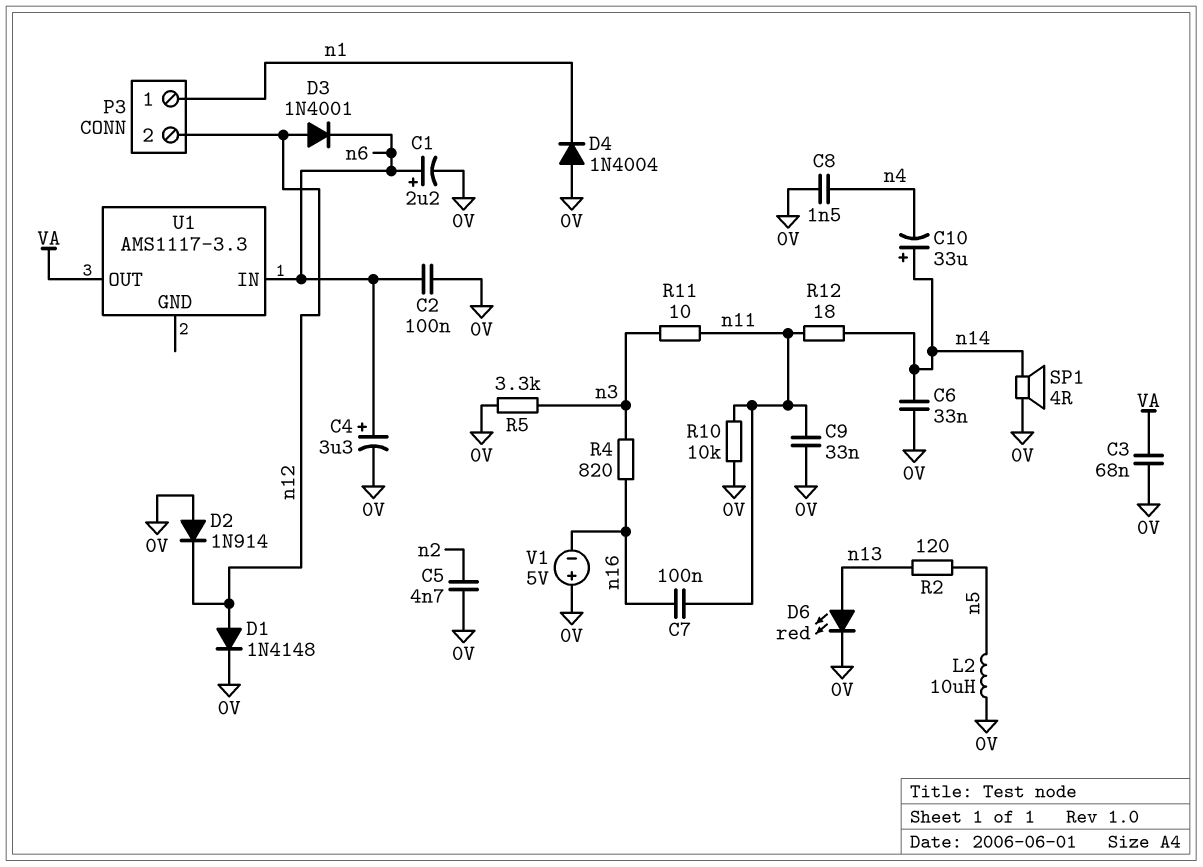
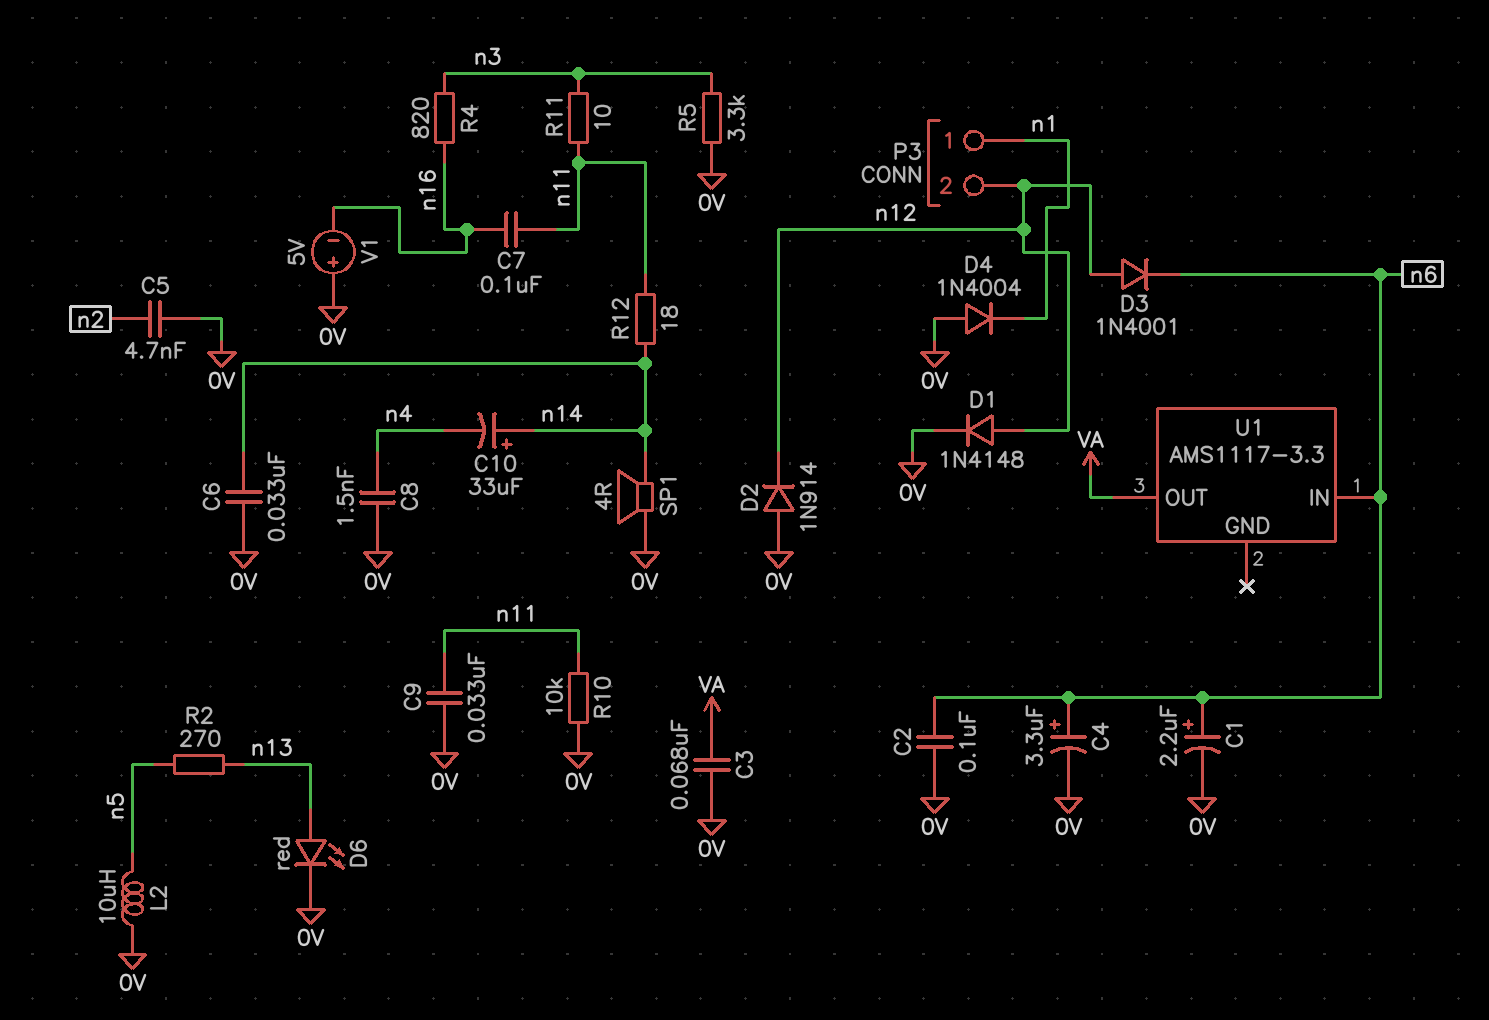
R2: 120 (n5, n13) -> 270 (n5, n13)

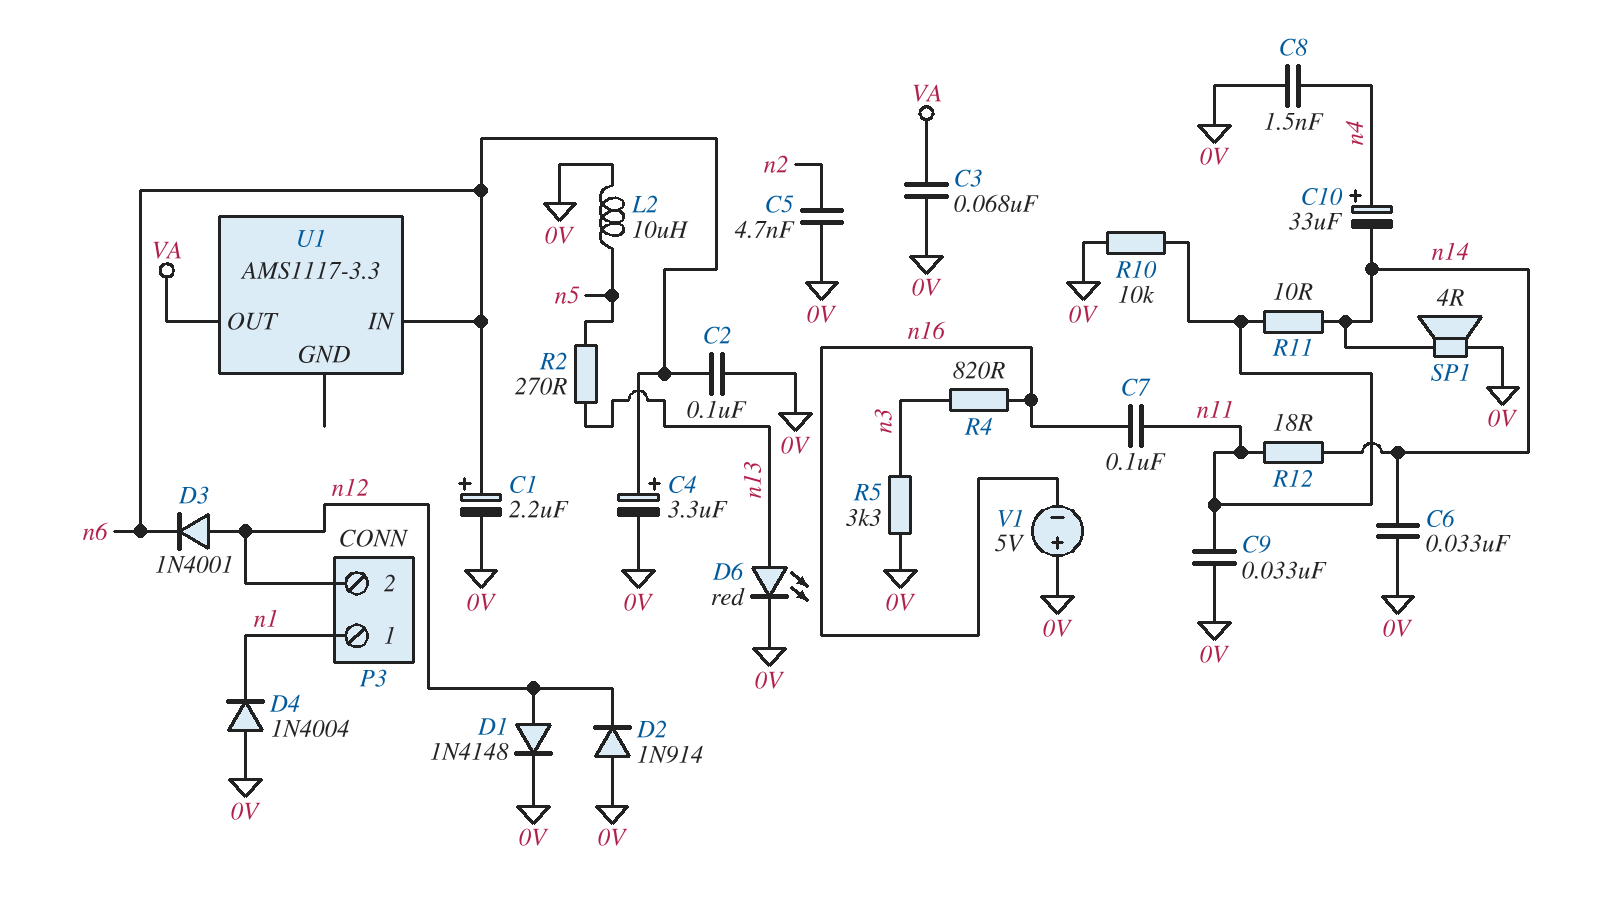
C10: 33uF (plus n14, minus n4) -> 33uF (plus n4, minus n14)
R11: 10 (n3, n11) -> 10 (n11, n14)

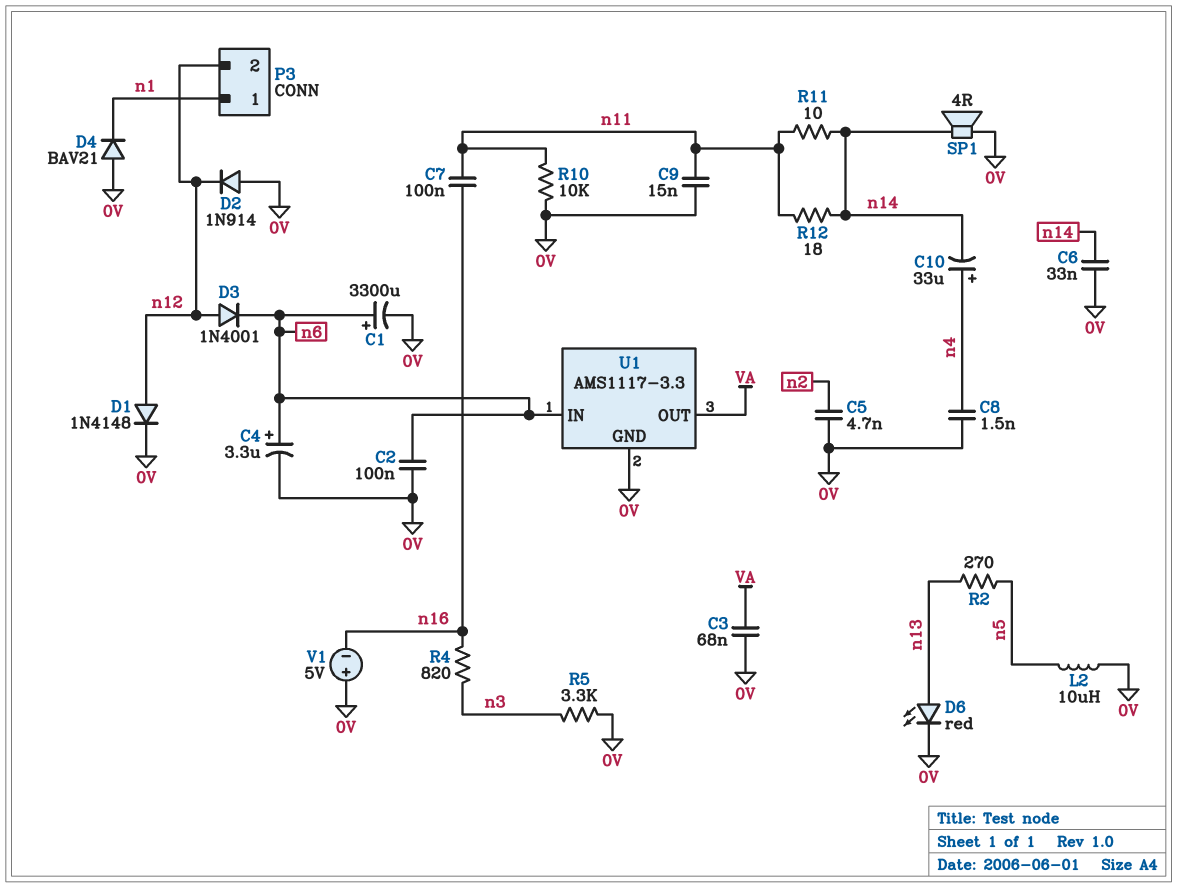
C1: 2.2uF (plus n6, minus 0V) -> 3300uF (plus n6, minus 0V)
C9: 33nF (0V, n11) -> 15nF (0V, n11)
D4: diode 1N4004 (A 0V, K n1) -> diode BAV21 (A 0V, K n1)
U1 pin GND: none -> 0V

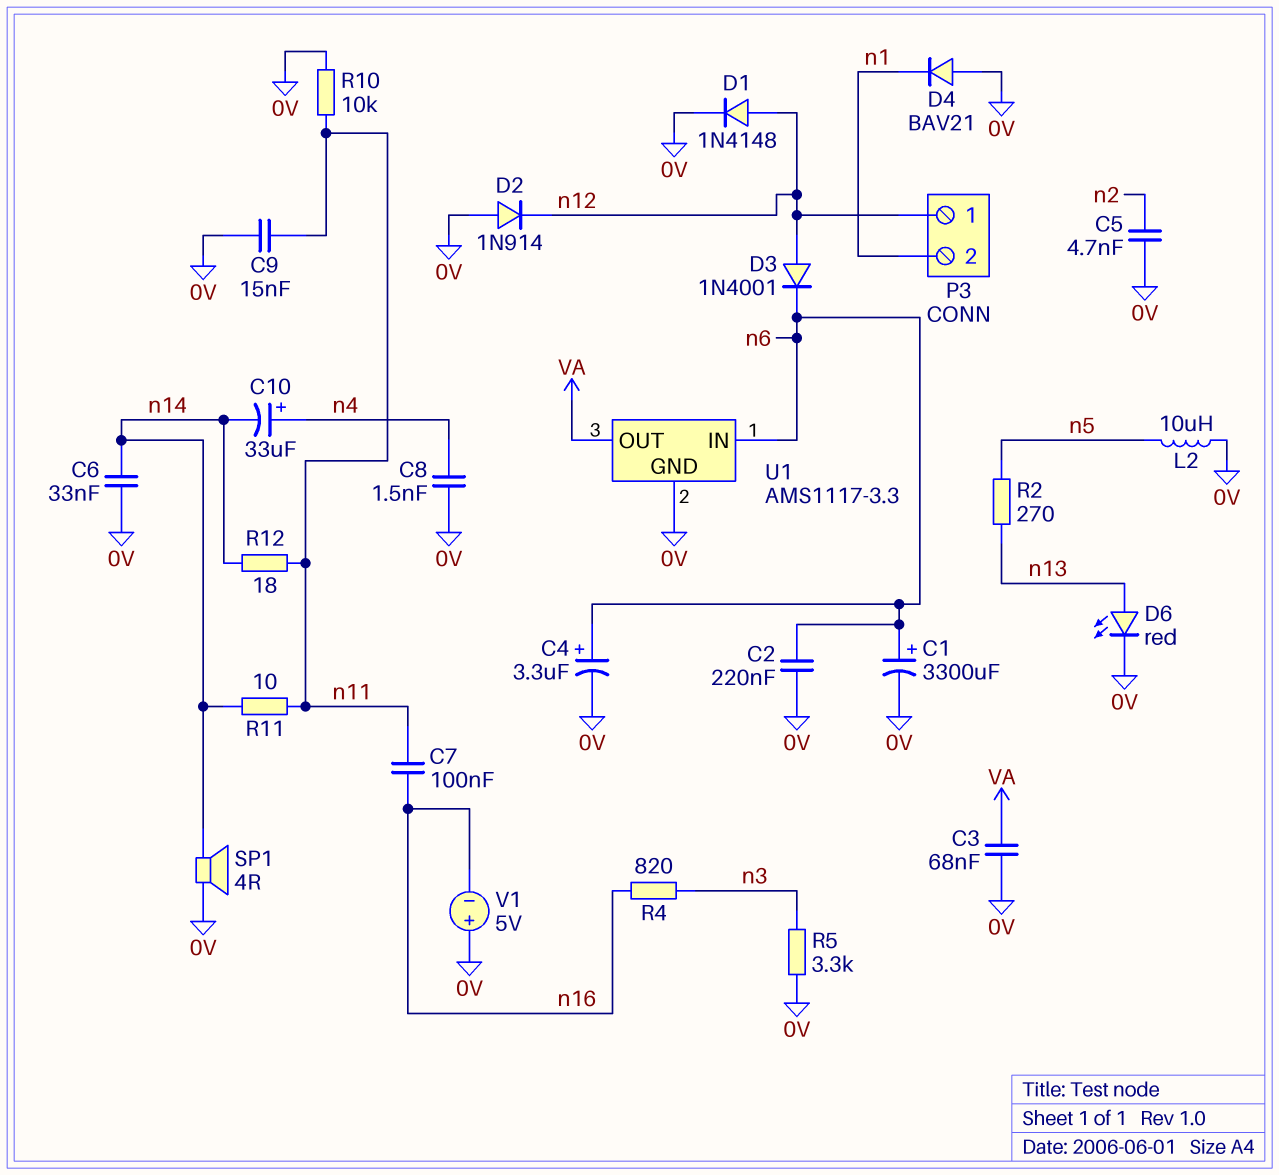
C2: 100nF (0V, n6) -> 220nF (0V, n6)
P3 pin 1: n1 -> n12
P3 pin 2: n12 -> n1

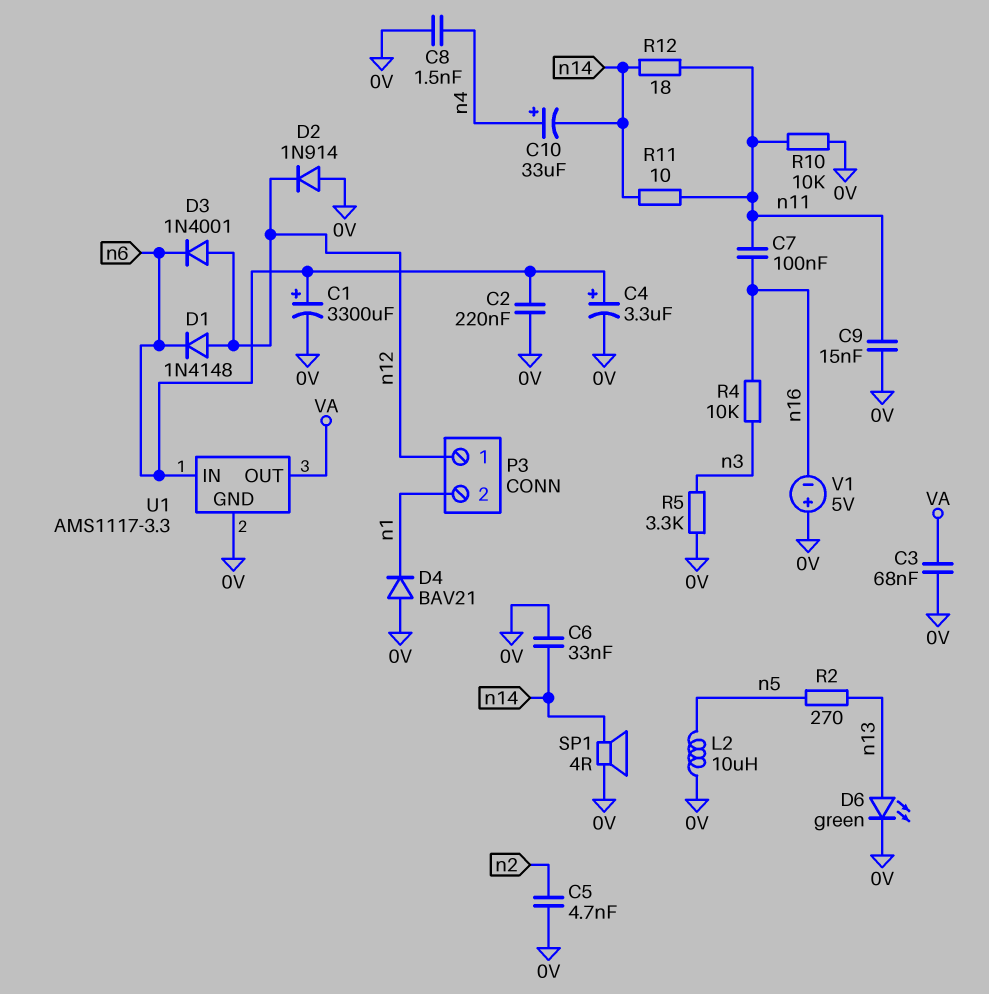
D1: diode 1N4148 (A n12, K 0V) -> diode 1N4148 (A n12, K n6)
D6: LED red (A n13, K 0V) -> LED green (A n13, K 0V)
R4: 820 (n3, n16) -> 10k (n3, n16)

